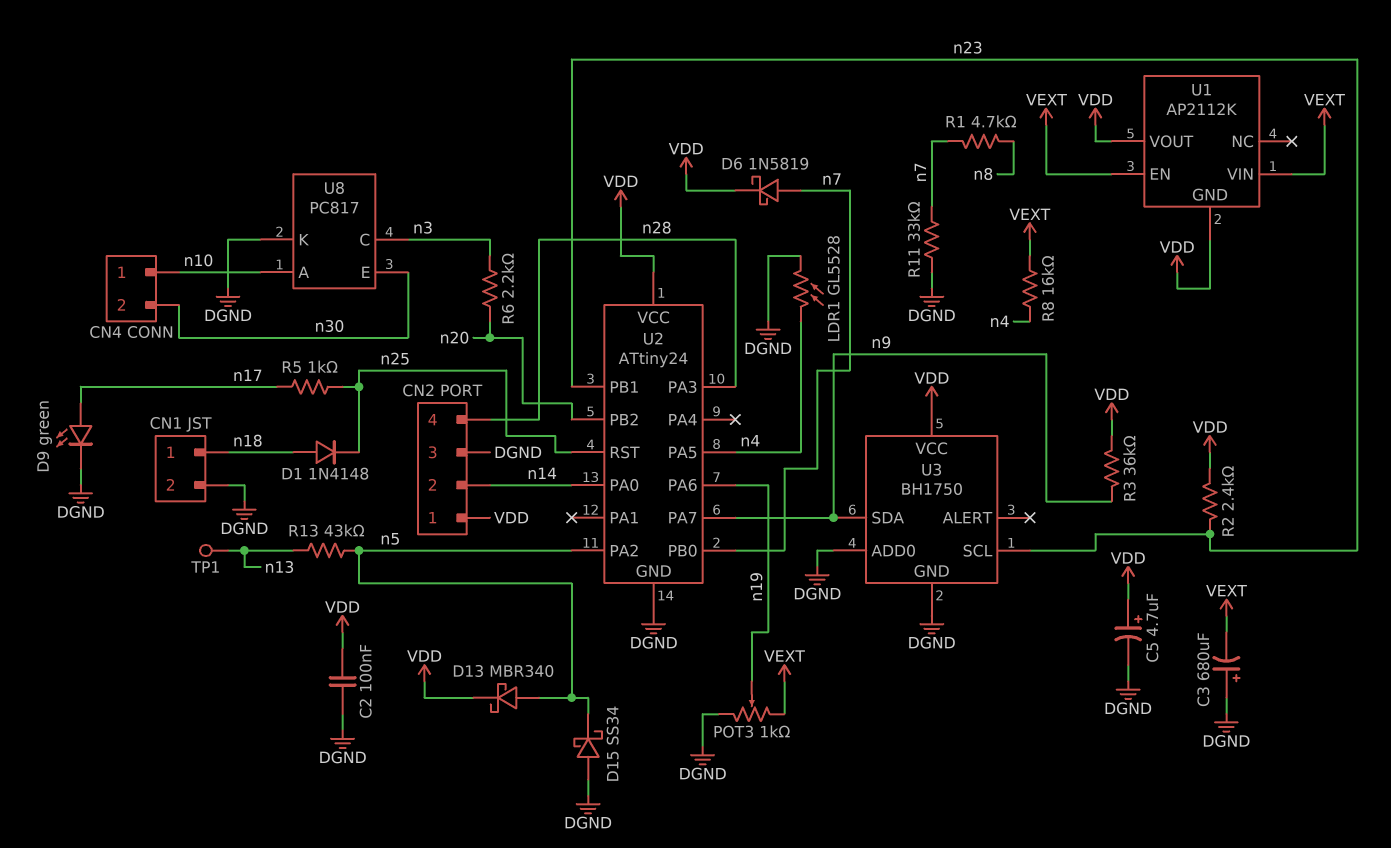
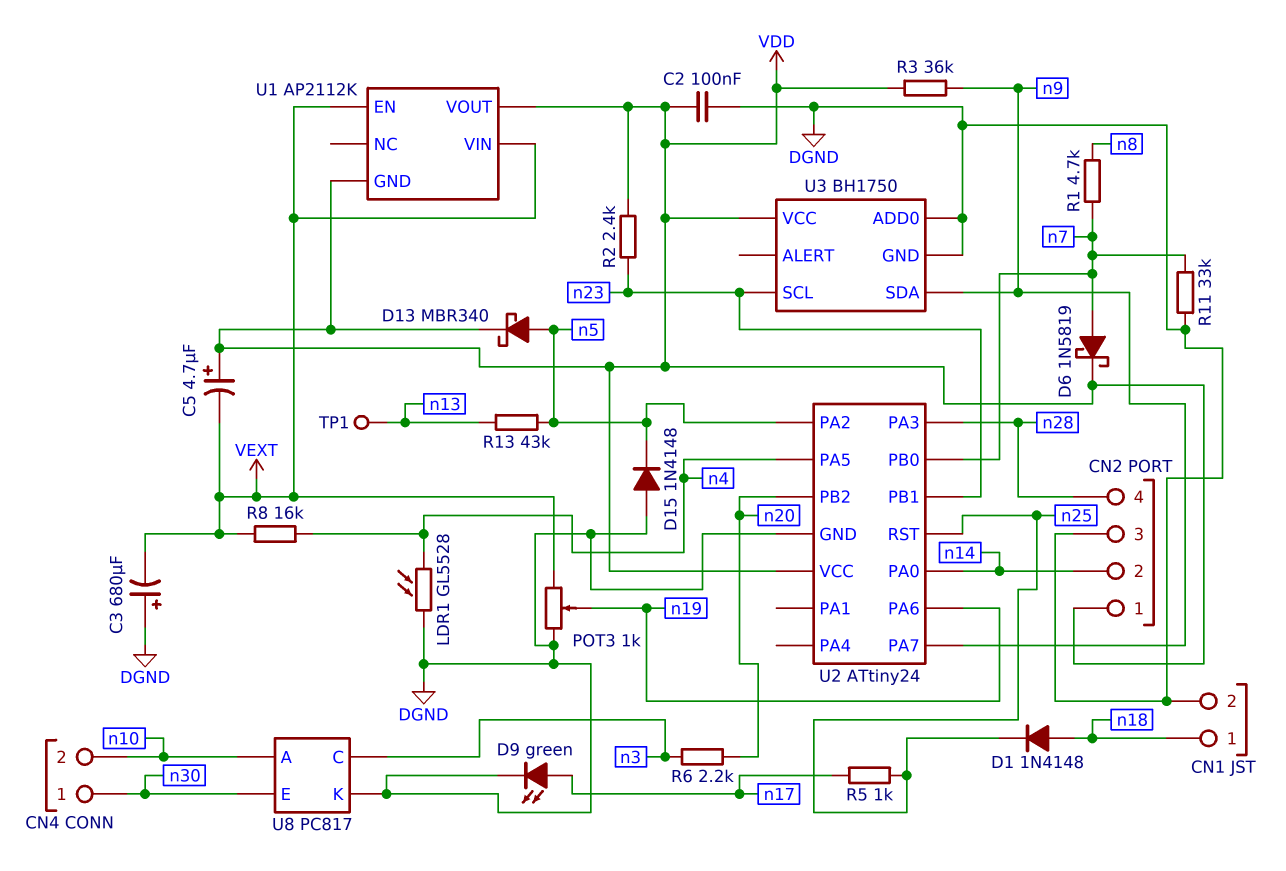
C5: 4.7uF (plus VDD, minus DGND) -> 4.7uF (plus VDD, minus VEXT)
CN4 pin 1: n10 -> n30
CN4 pin 2: n30 -> n10
D15: schottky SS34 (A DGND, K n5) -> diode 1N4148 (A DGND, K n5)

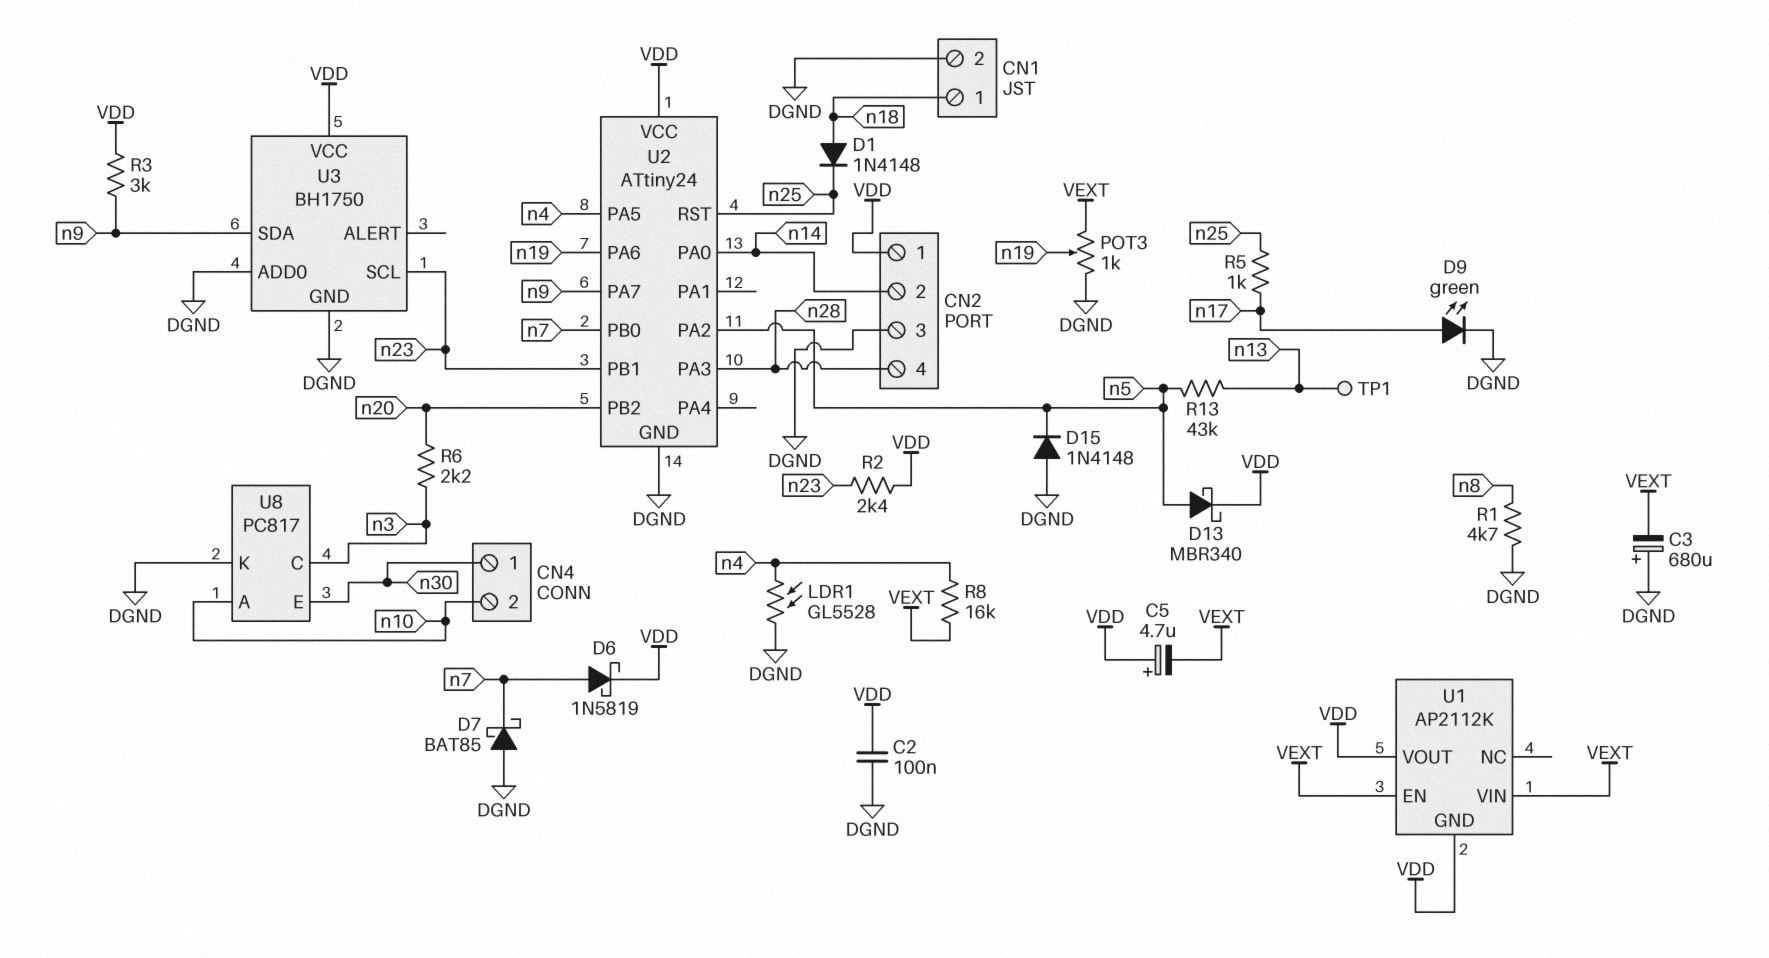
D7: none -> schottky BAT85 (A DGND, K n7)
R1: 4.7k (n7, n8) -> 4.7k (DGND, n8)
R3: 36k (VDD, n9) -> 3k (VDD, n9)
R11: 33k (DGND, n7) -> none

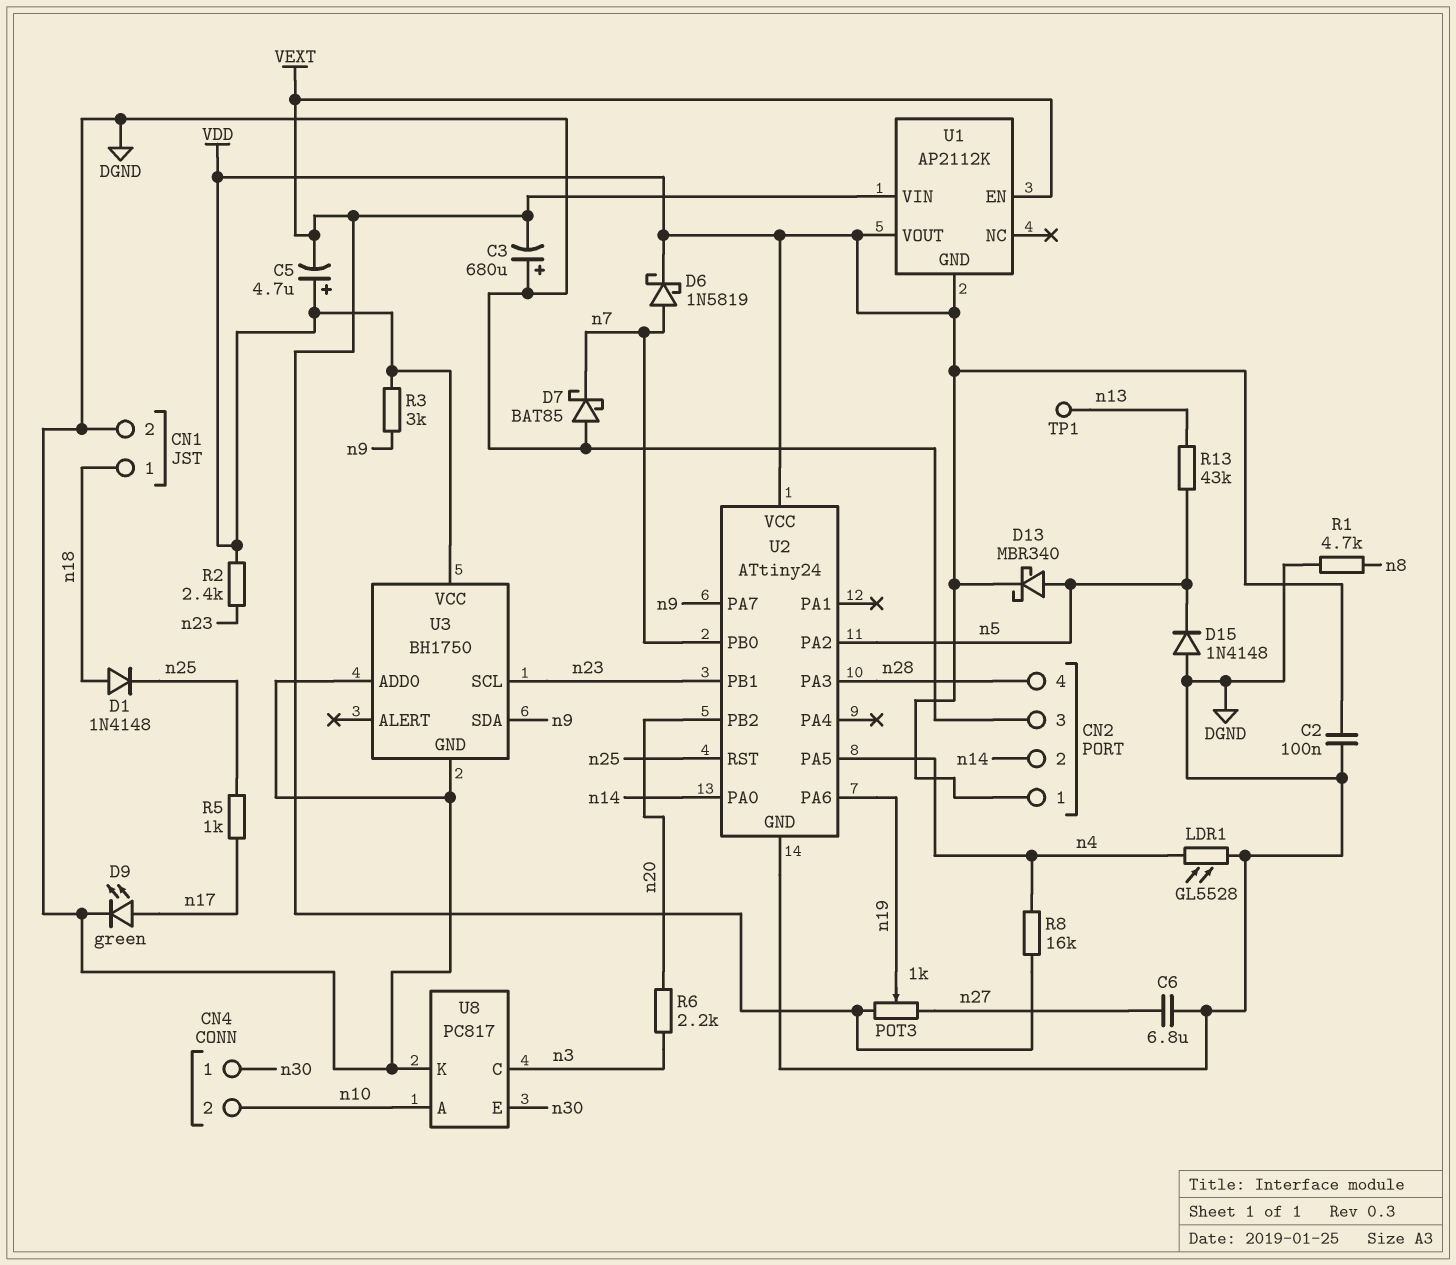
C6: none -> 6.8uF (DGND, n27)
POT3: 1k (DGND, VEXT, wiper n19) -> 1k (VEXT, n27, wiper n19)

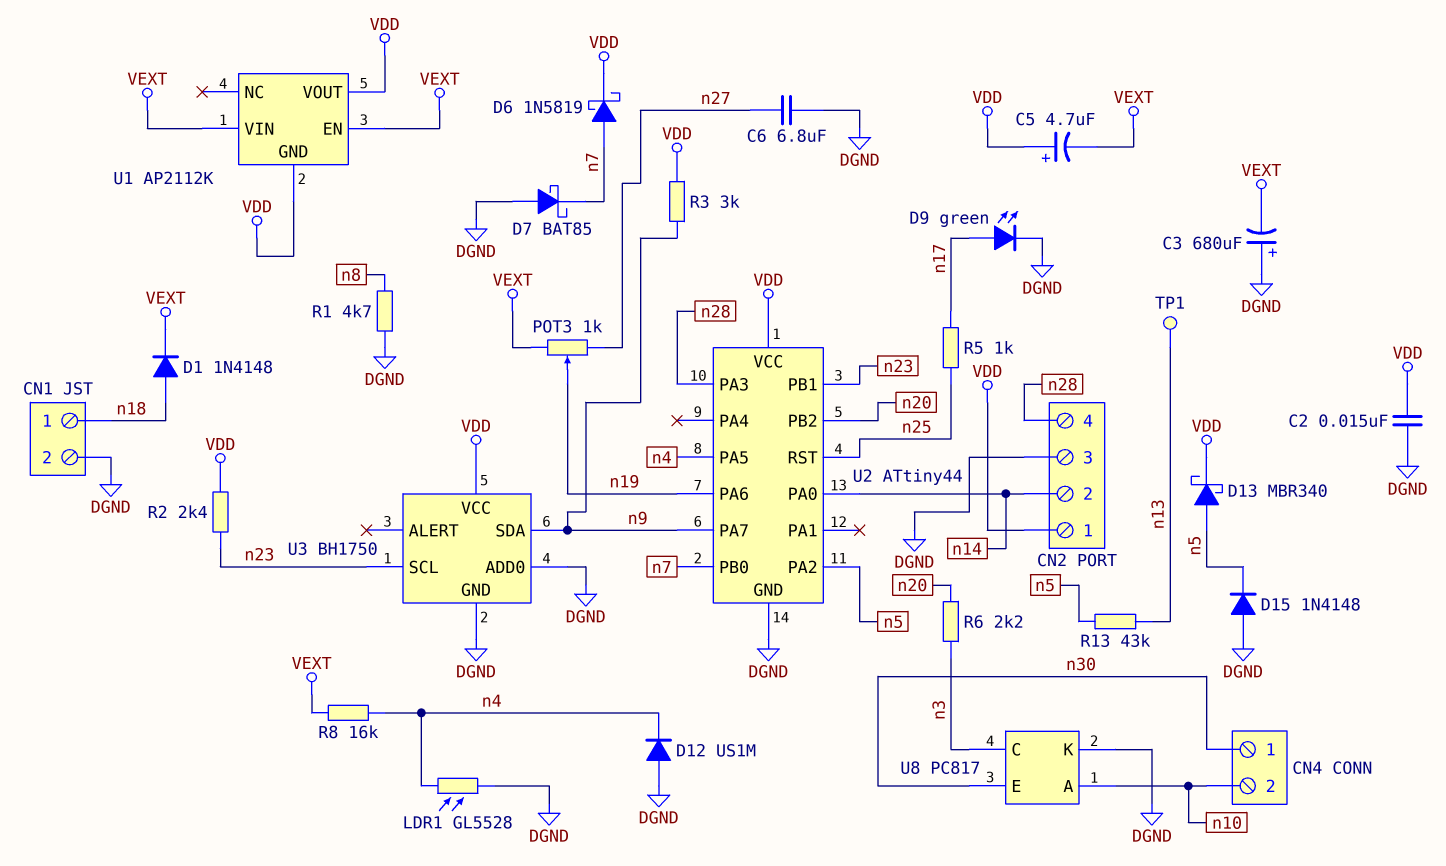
C2: 100nF (DGND, VDD) -> 15nF (DGND, VDD)
D1: diode 1N4148 (A n18, K n25) -> diode 1N4148 (A n18, K VEXT)
D12: none -> diode US1M (A DGND, K n4)
U2: ATtiny24 -> ATtiny44

